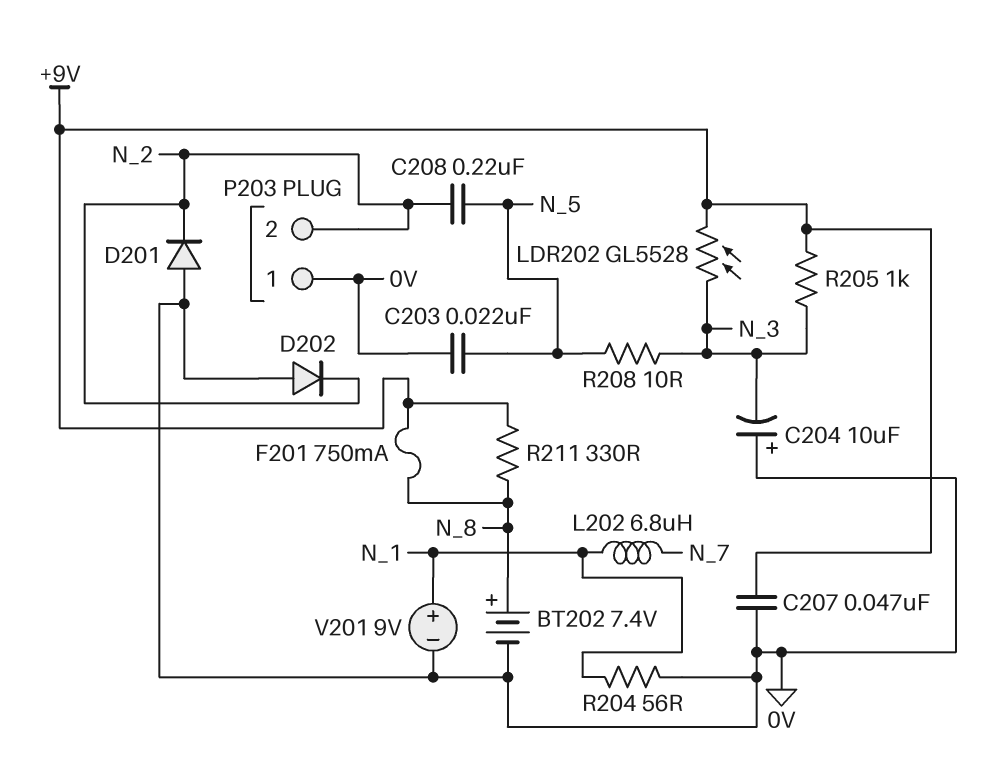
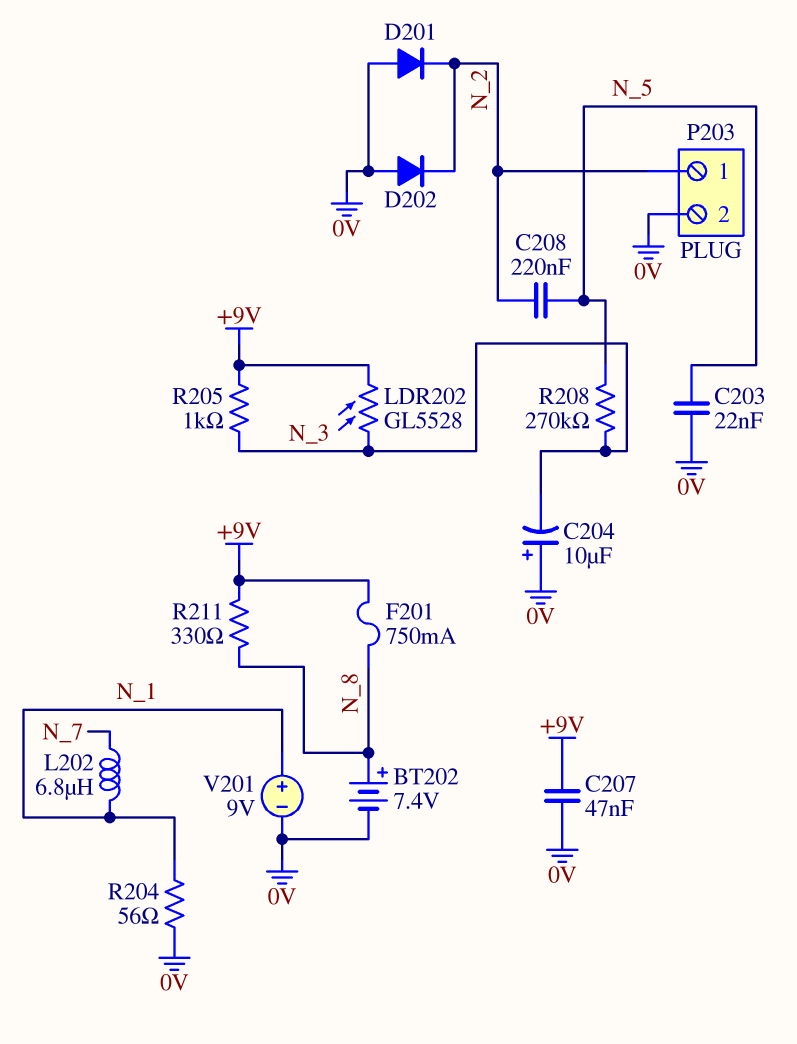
P203 pin 1: 0V -> N_2
P203 pin 2: N_2 -> 0V
R208: 10 (N_3, N_5) -> 270k (N_3, N_5)

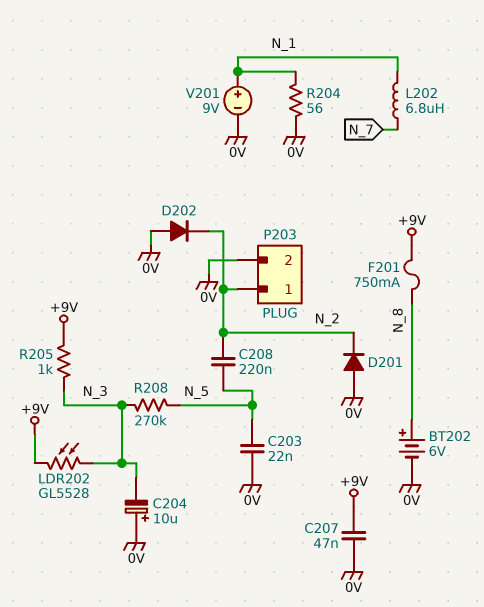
BT202: 7.4V (plus N_8, minus 0V) -> 6V (plus N_8, minus 0V)
R211: 330 (+9V, N_8) -> none

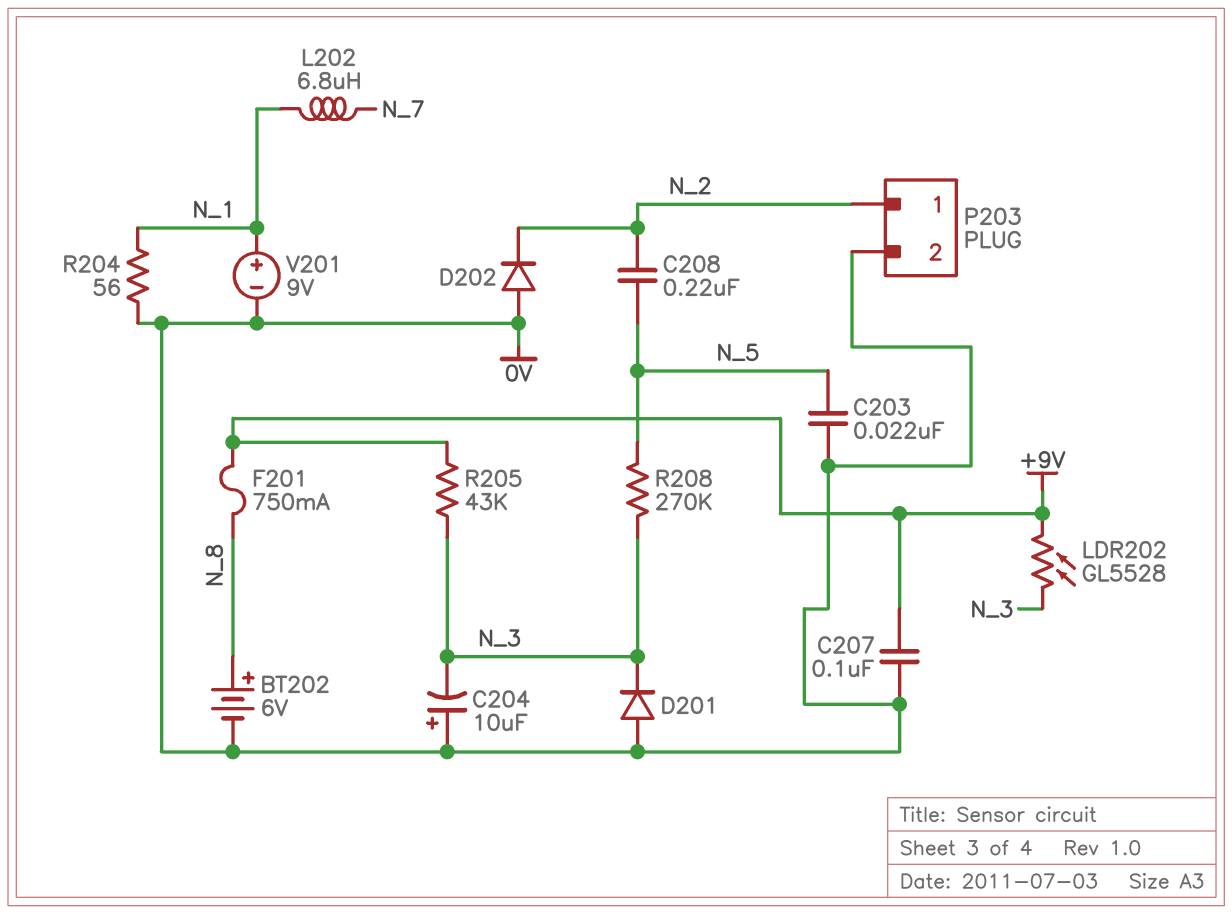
C207: 47nF (+9V, 0V) -> 100nF (+9V, 0V)
D201: diode (A 0V, K N_2) -> diode (A 0V, K N_3)
R205: 1k (+9V, N_3) -> 43k (+9V, N_3)

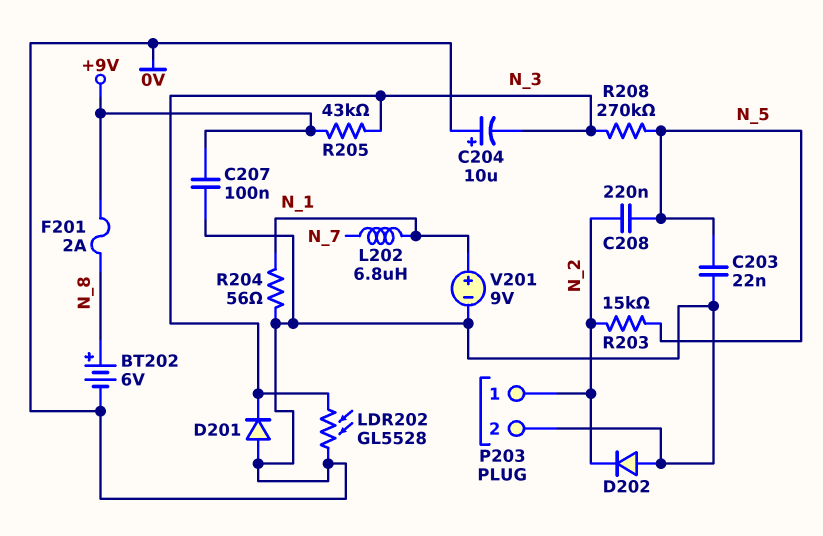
F201: 750mA (+9V, N_8) -> 2A (+9V, N_8)
LDR202: GL5528 (+9V, N_3) -> GL5528 (0V, N_3)
R203: none -> 15k (N_2, N_5)

